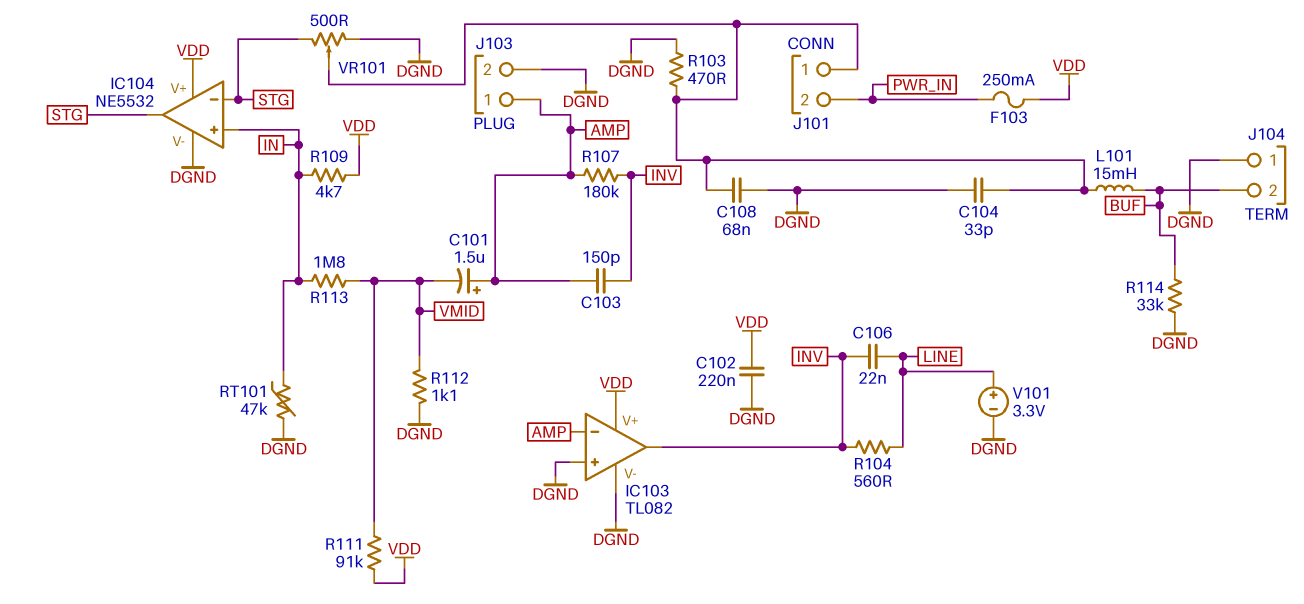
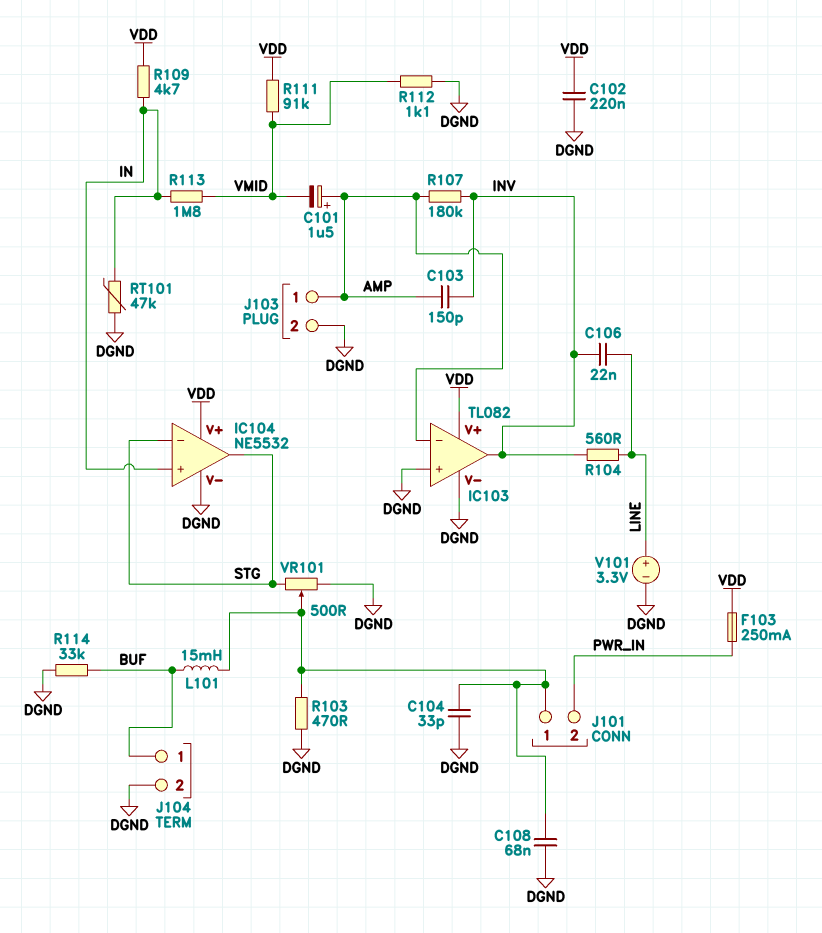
J104 pin 1: DGND -> BUF
J104 pin 2: BUF -> DGND

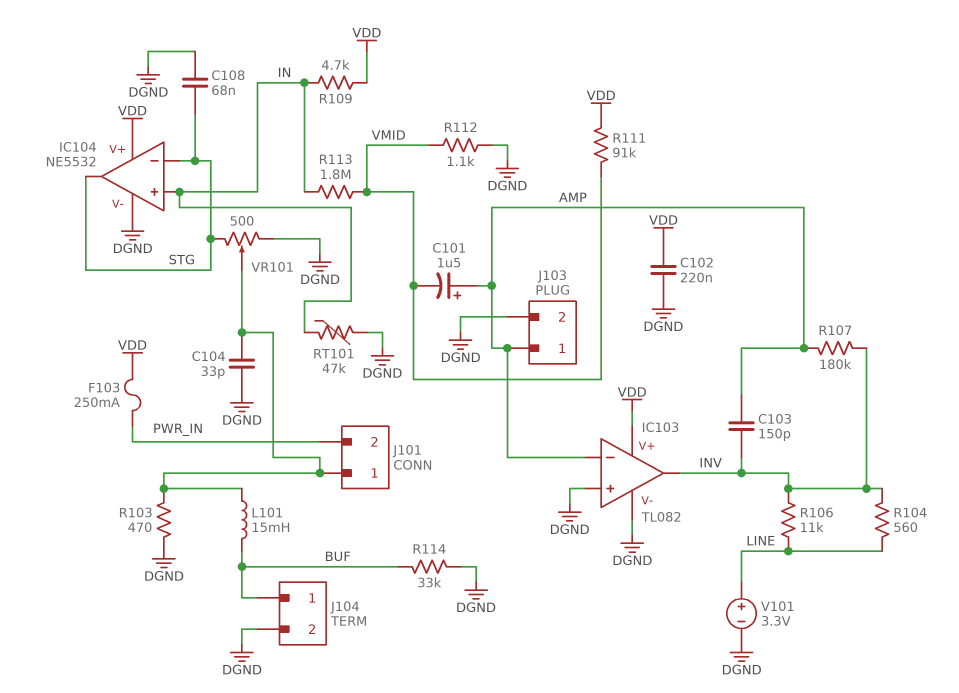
C106: 22nF (INV, LINE) -> none
C108: 68nF (DGND, J101/1) -> 68nF (DGND, STG)
R106: none -> 11k (INV, LINE)

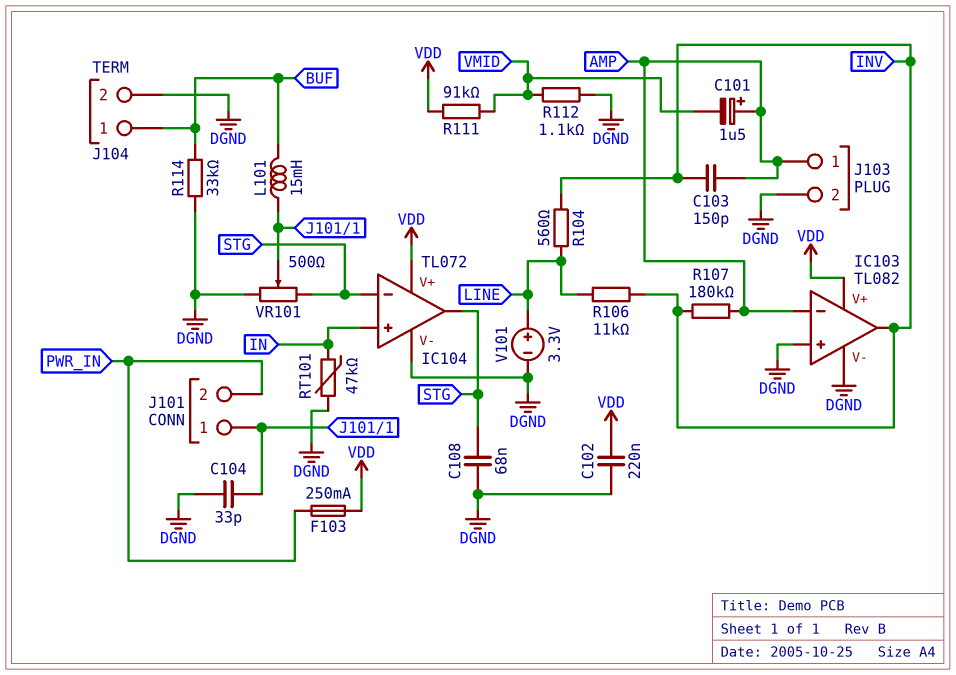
IC104: NE5532 -> TL072
R103: 470 (DGND, J101/1) -> none
R109: 4.7k (IN, VDD) -> none
R113: 1.8M (IN, VMID) -> none

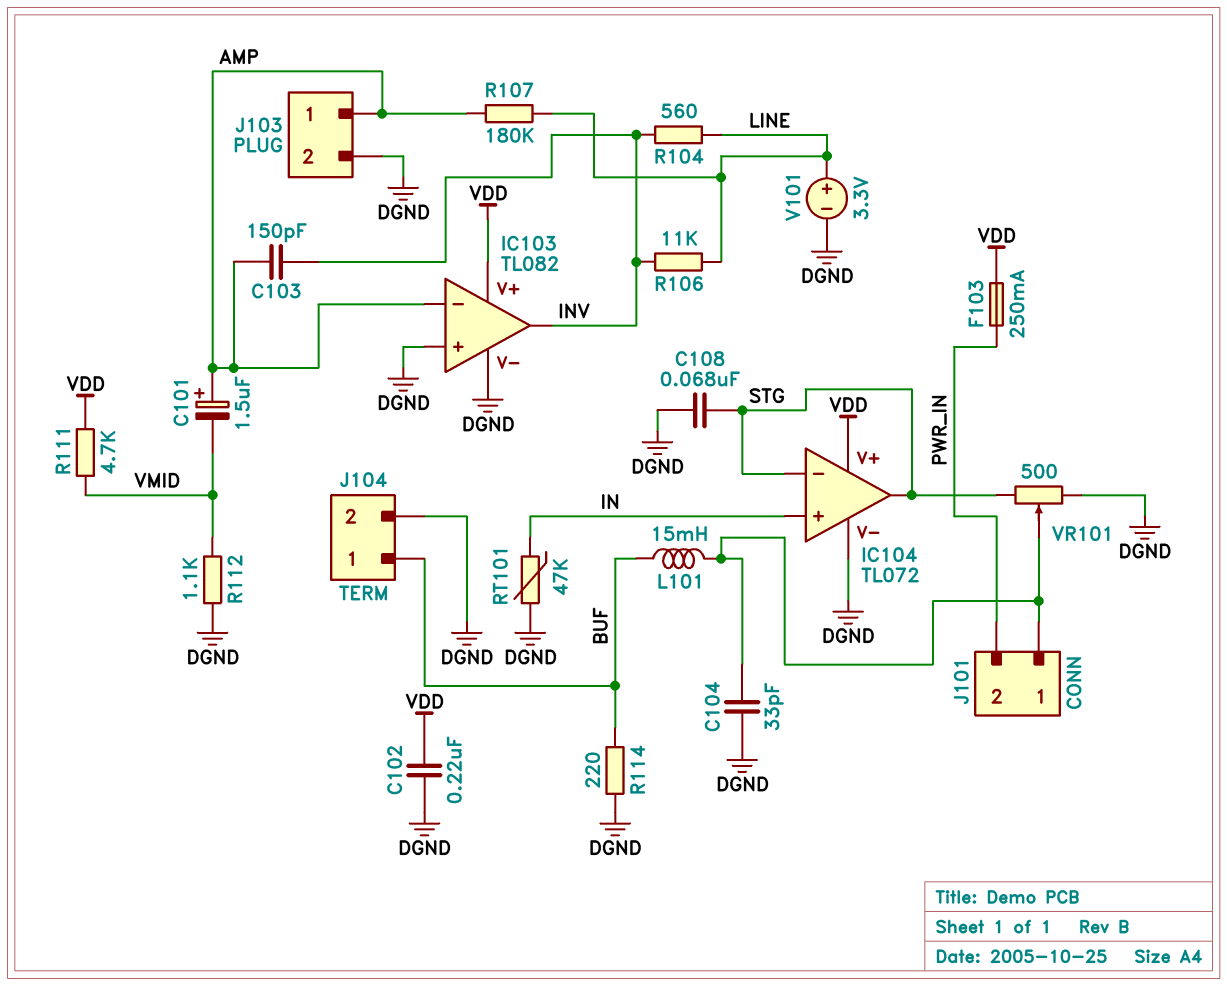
R107: 180k (AMP, INV) -> 180k (AMP, LINE)
R111: 91k (VDD, VMID) -> 4.7k (VDD, VMID)
R114: 33k (BUF, DGND) -> 220 (BUF, DGND)

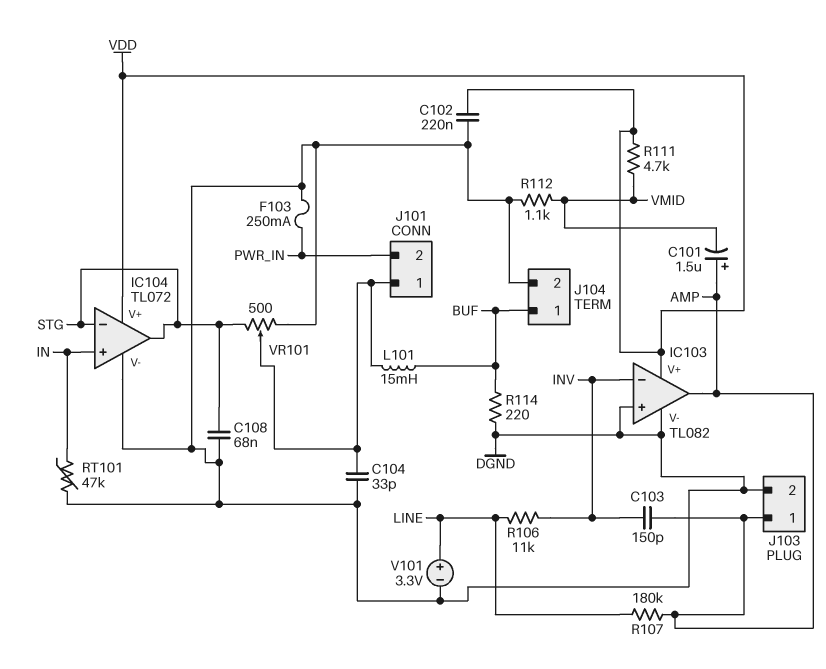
F103: 250mA (PWR_IN, VDD) -> 250mA (DGND, PWR_IN)
IC103 pin in-: AMP -> INV
IC103 pin out: INV -> AMP
R104: 560 (INV, LINE) -> none

